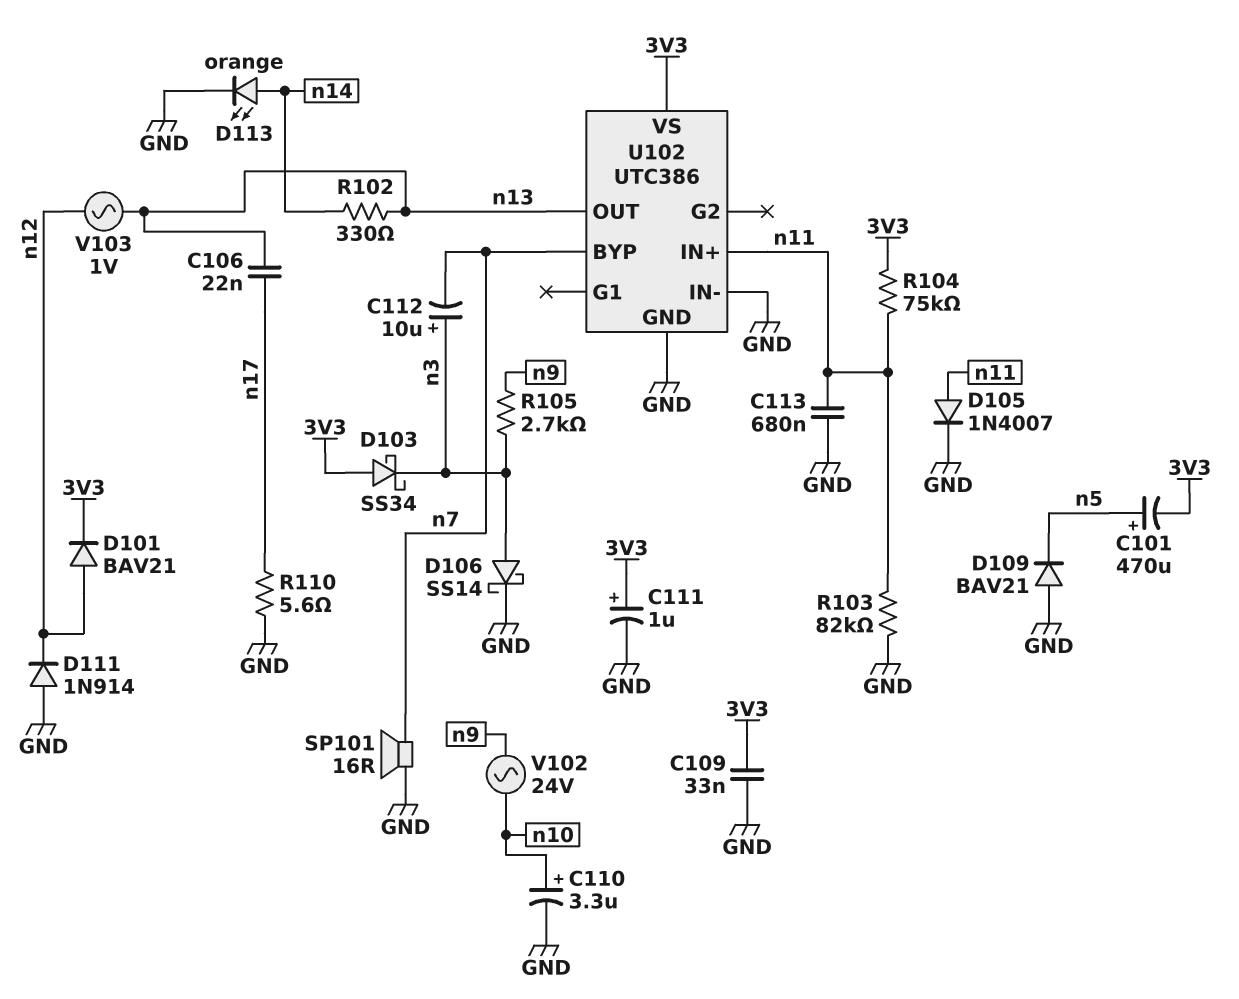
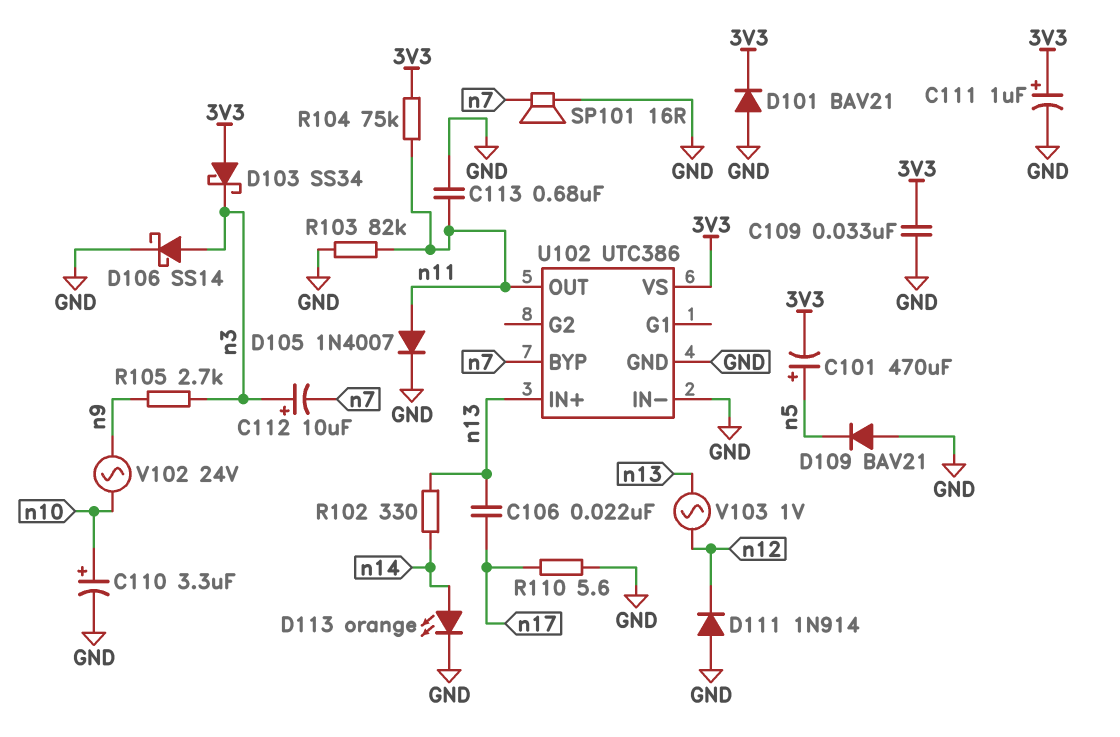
D101: diode BAV21 (A n12, K 3V3) -> diode BAV21 (A GND, K 3V3)
U102 pin IN+: n11 -> n13
U102 pin OUT: n13 -> n11

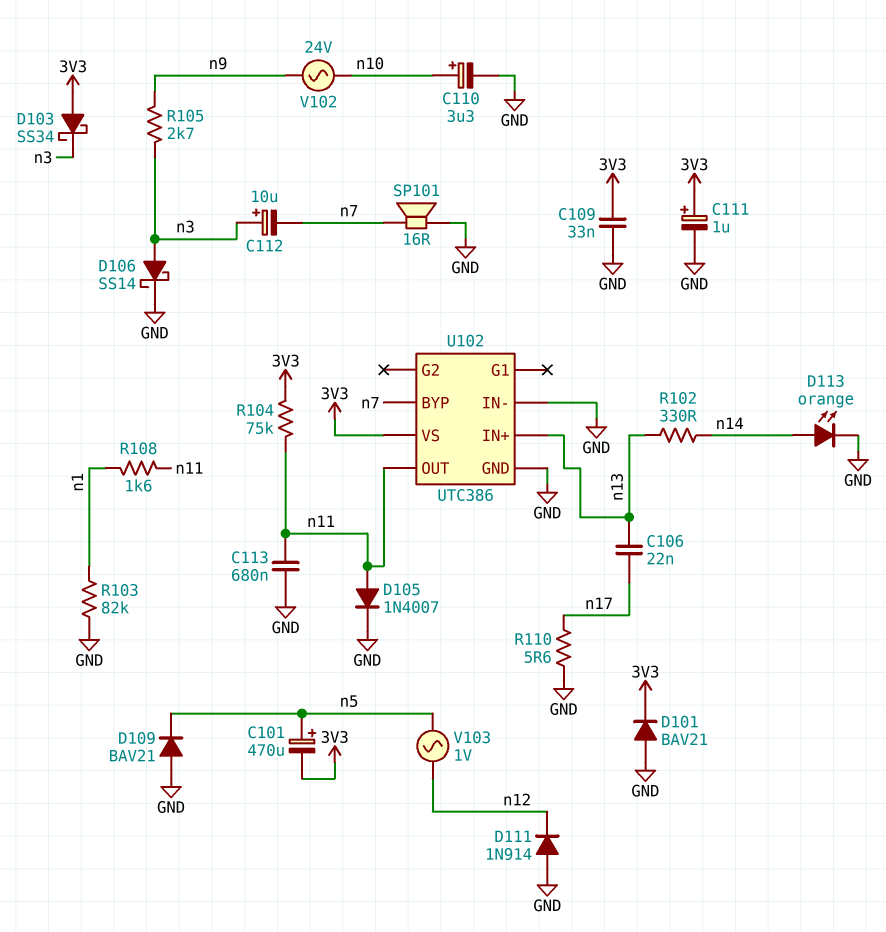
R103: 82k (GND, n11) -> 82k (GND, n1)
R108: none -> 1.6k (n1, n11)
V103: AC 1V (n12, n13) -> AC 1V (n5, n12)

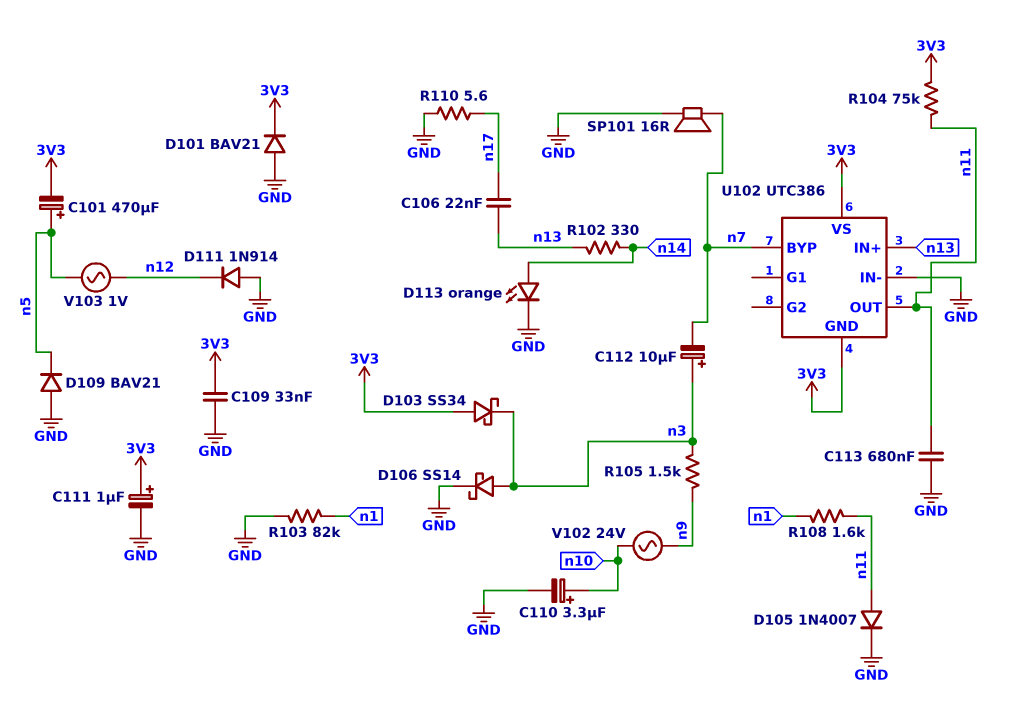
R105: 2.7k (n3, n9) -> 1.5k (n3, n9)
U102 pin GND: GND -> 3V3

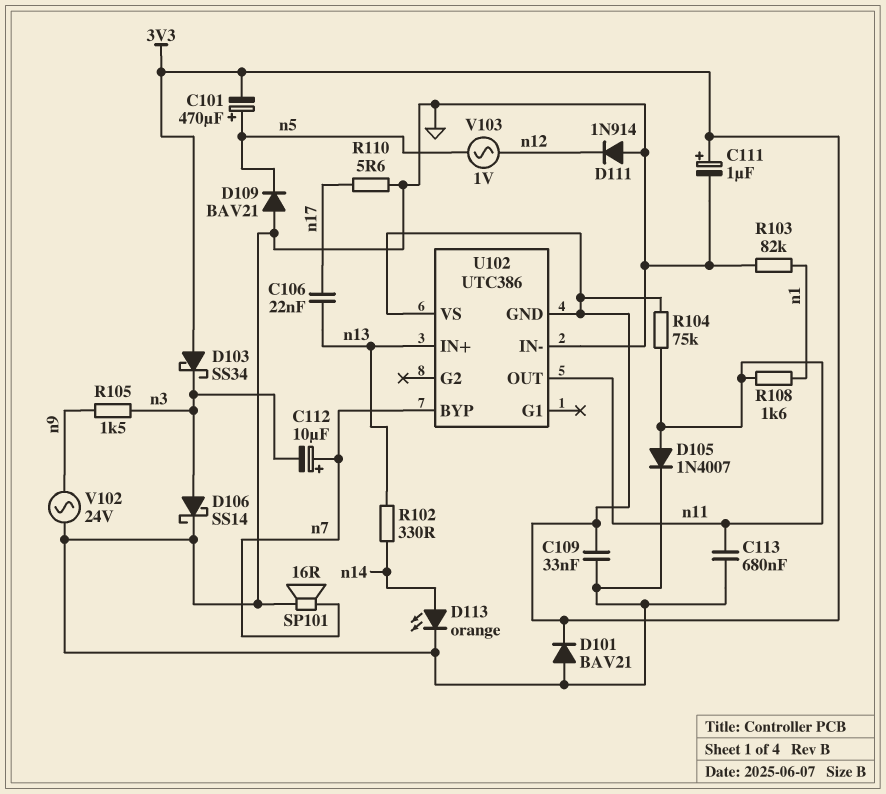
C110: 3.3uF (plus n10, minus GND) -> none
C112: 10uF (plus n3, minus n7) -> 10uF (plus n7, minus n3)
V102: AC 24V (n9, n10) -> AC 24V (GND, n9)

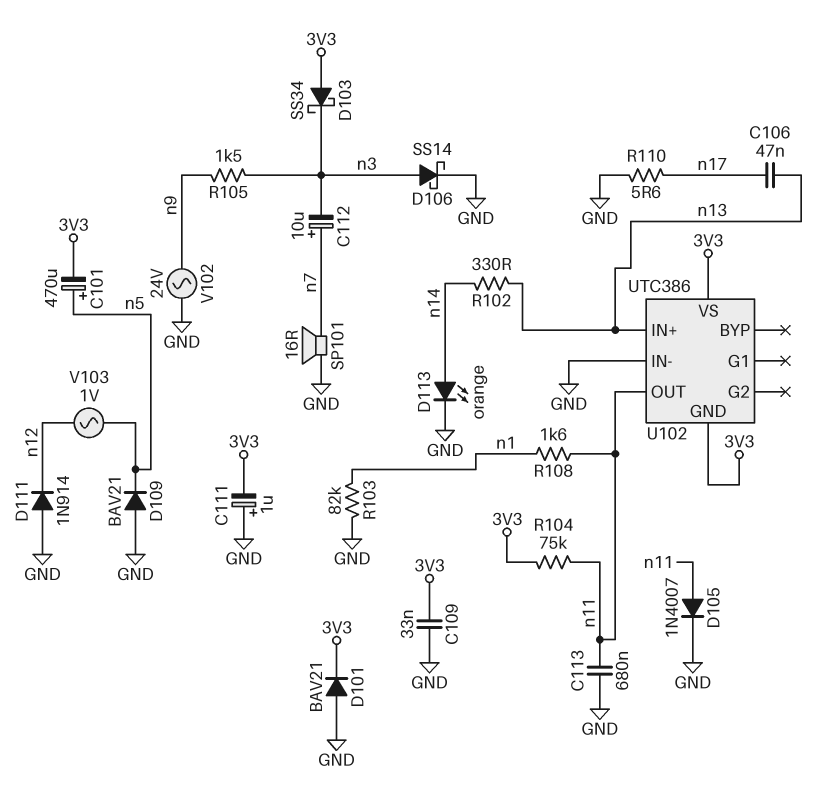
C106: 22nF (n13, n17) -> 47nF (n13, n17)
C111: 1uF (plus 3V3, minus GND) -> 1uF (plus GND, minus 3V3)
U102 pin BYP: n7 -> none

